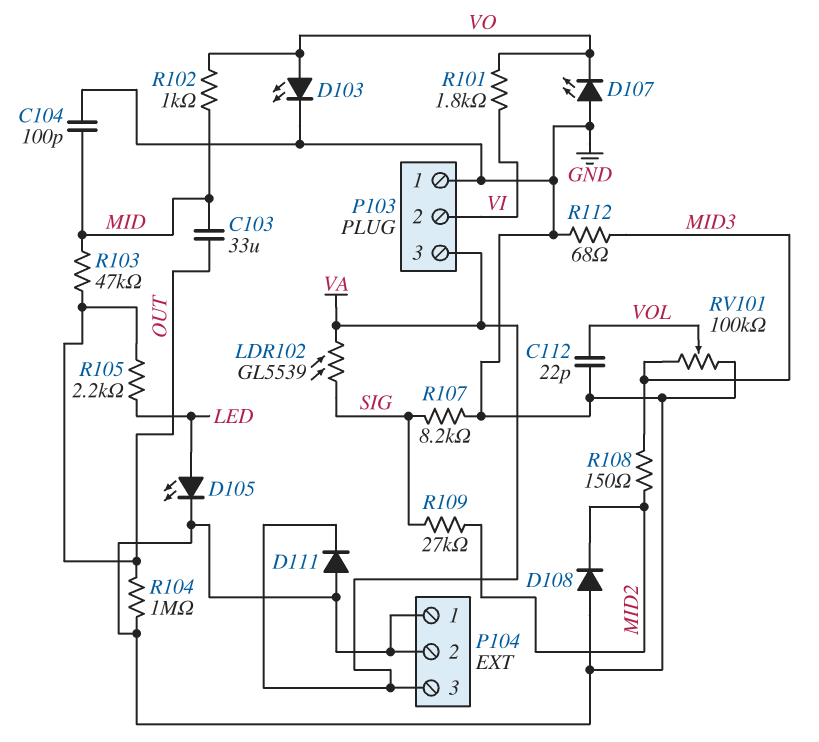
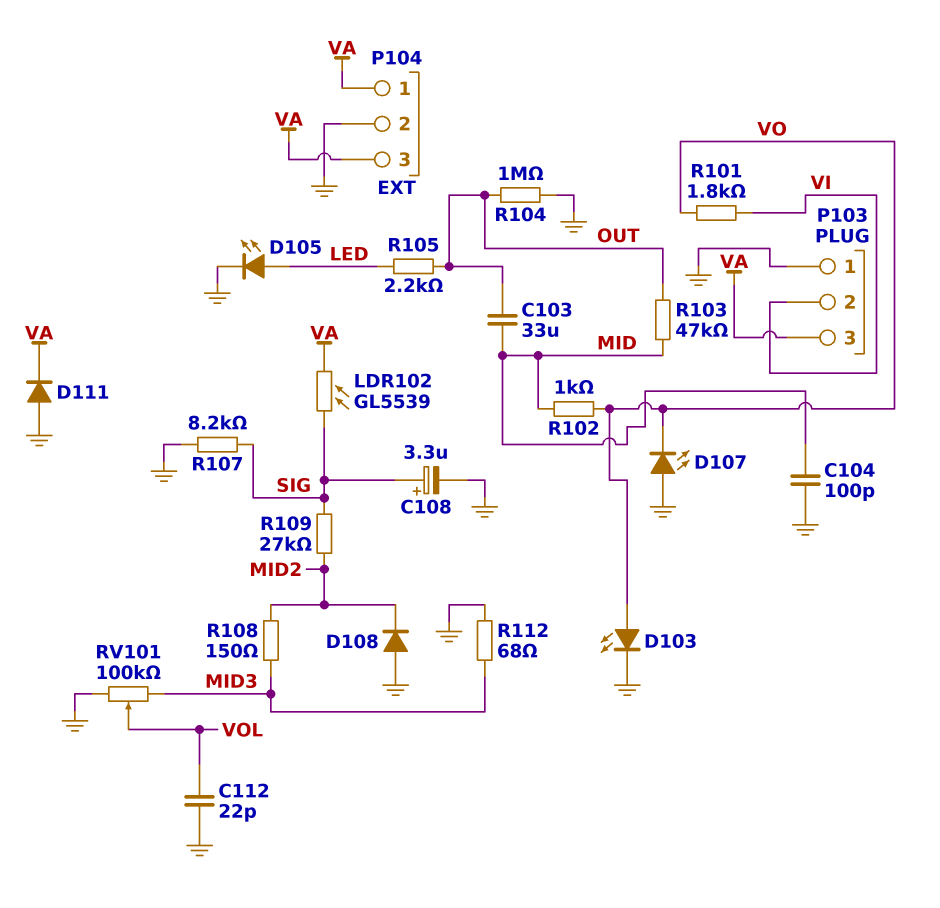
C108: none -> 3.3uF (plus SIG, minus GND)
P104 pin 1: GND -> VA

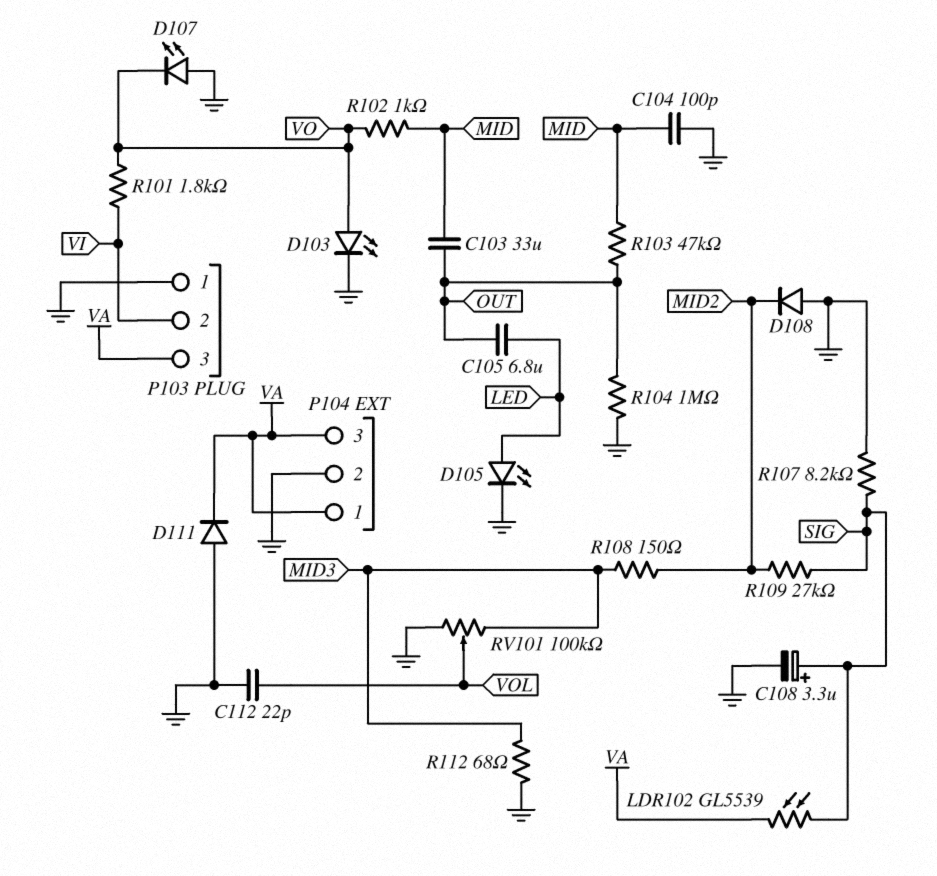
C105: none -> 6.8uF (LED, OUT)
R105: 2.2k (LED, OUT) -> none

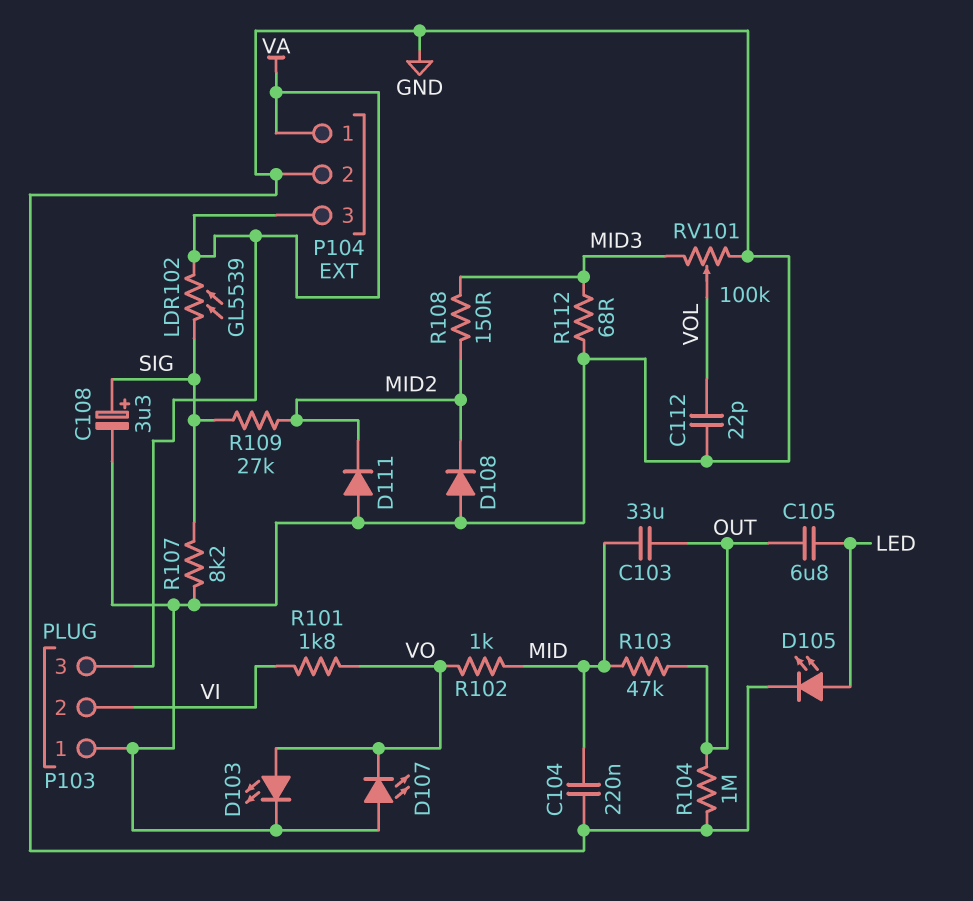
C104: 100pF (GND, MID) -> 220nF (GND, MID)
D111: diode (A GND, K VA) -> diode (A GND, K MID2)

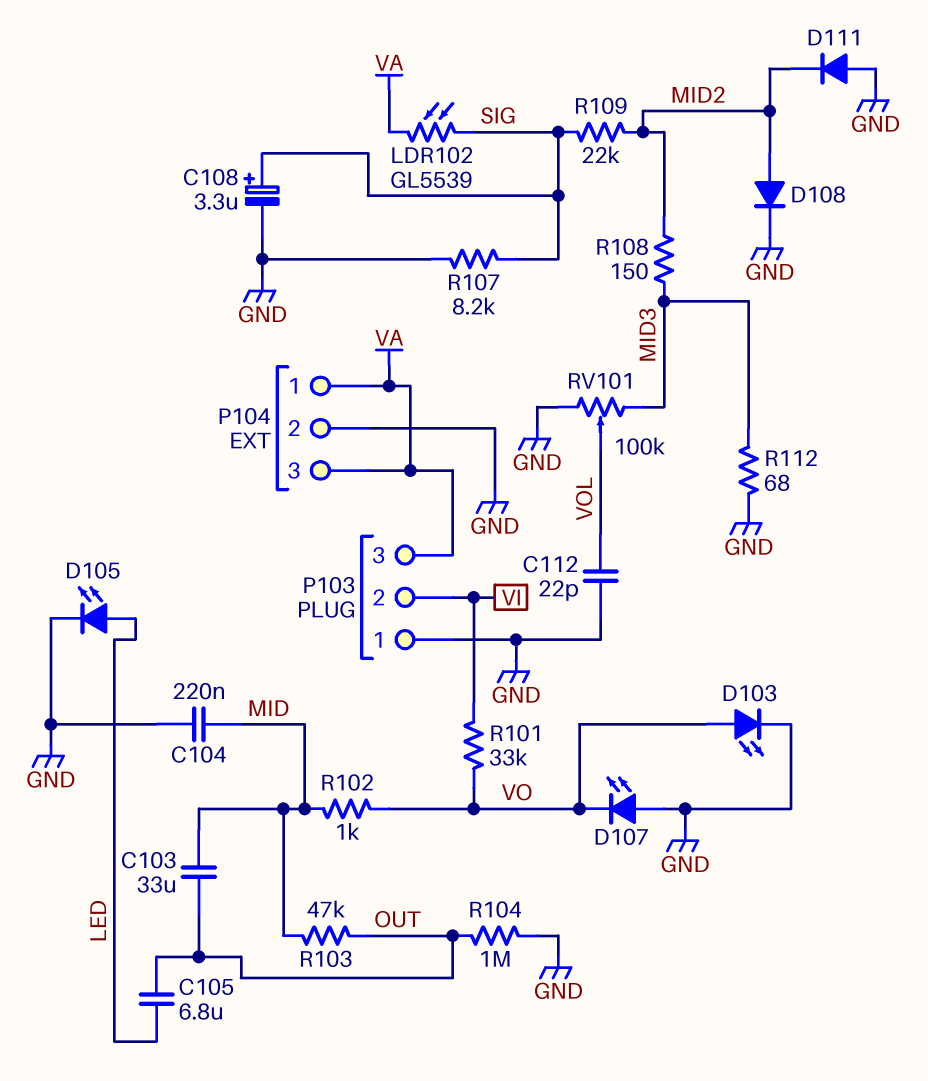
D108: diode (A GND, K MID2) -> diode (A MID2, K GND)
R101: 1.8k (VI, VO) -> 33k (VI, VO)
R109: 27k (MID2, SIG) -> 22k (MID2, SIG)

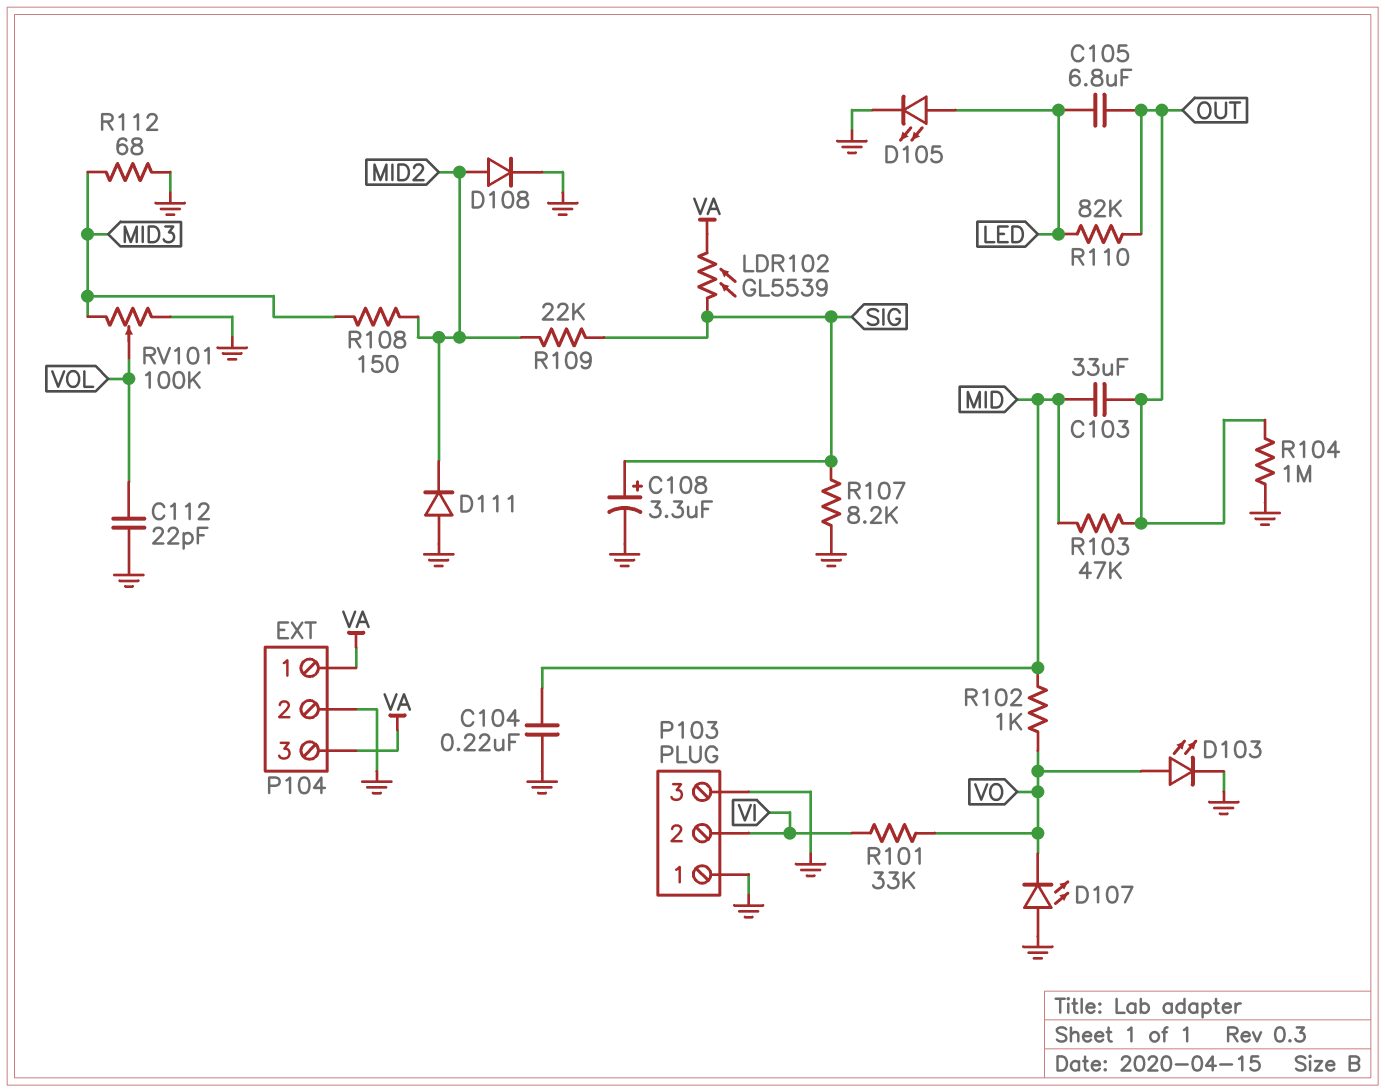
P103 pin 3: VA -> GND
R110: none -> 82k (LED, OUT)

